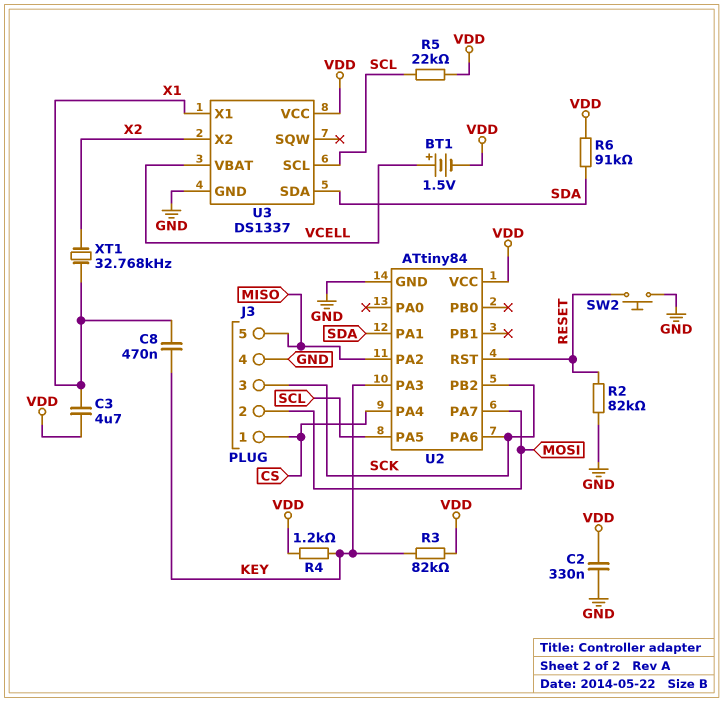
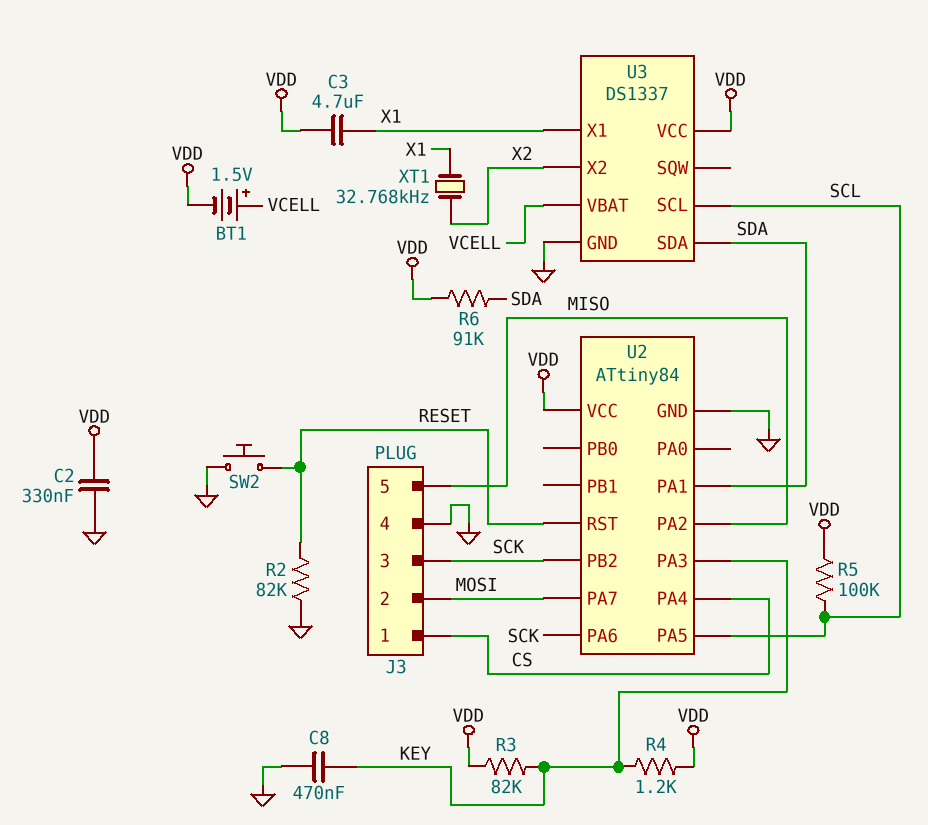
C8: 470nF (KEY, X1) -> 470nF (GND, KEY)
R5: 22k (SCL, VDD) -> 100k (SCL, VDD)

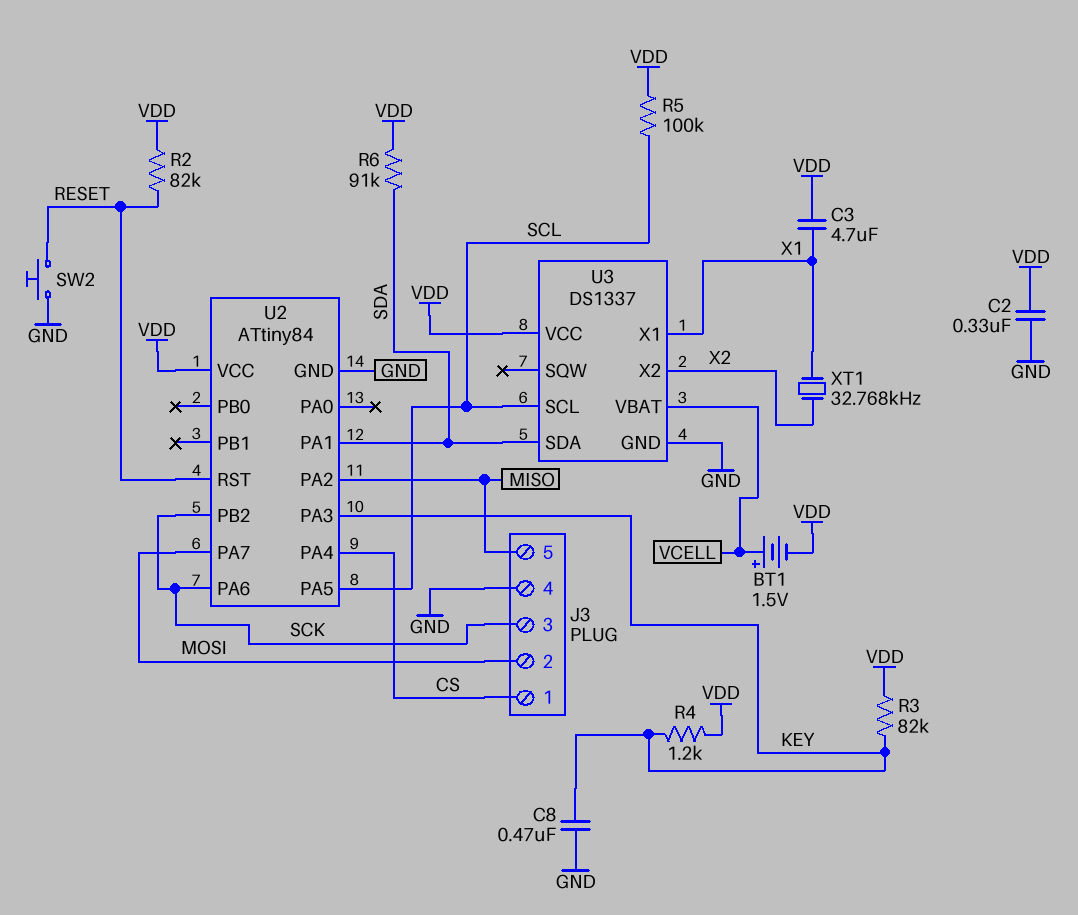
R2: 82k (GND, RESET) -> 82k (RESET, VDD)

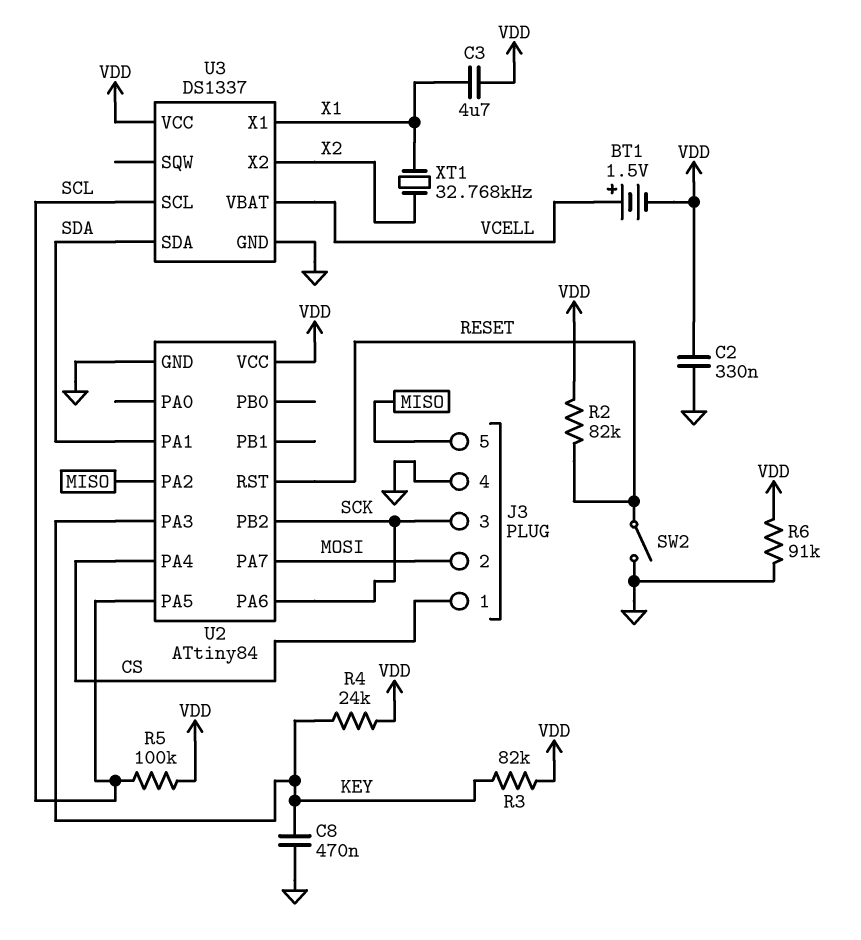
R4: 1.2k (KEY, VDD) -> 24k (KEY, VDD)
R6: 91k (SDA, VDD) -> 91k (GND, VDD)
SW2: button (GND, RESET) -> switch (GND, RESET)

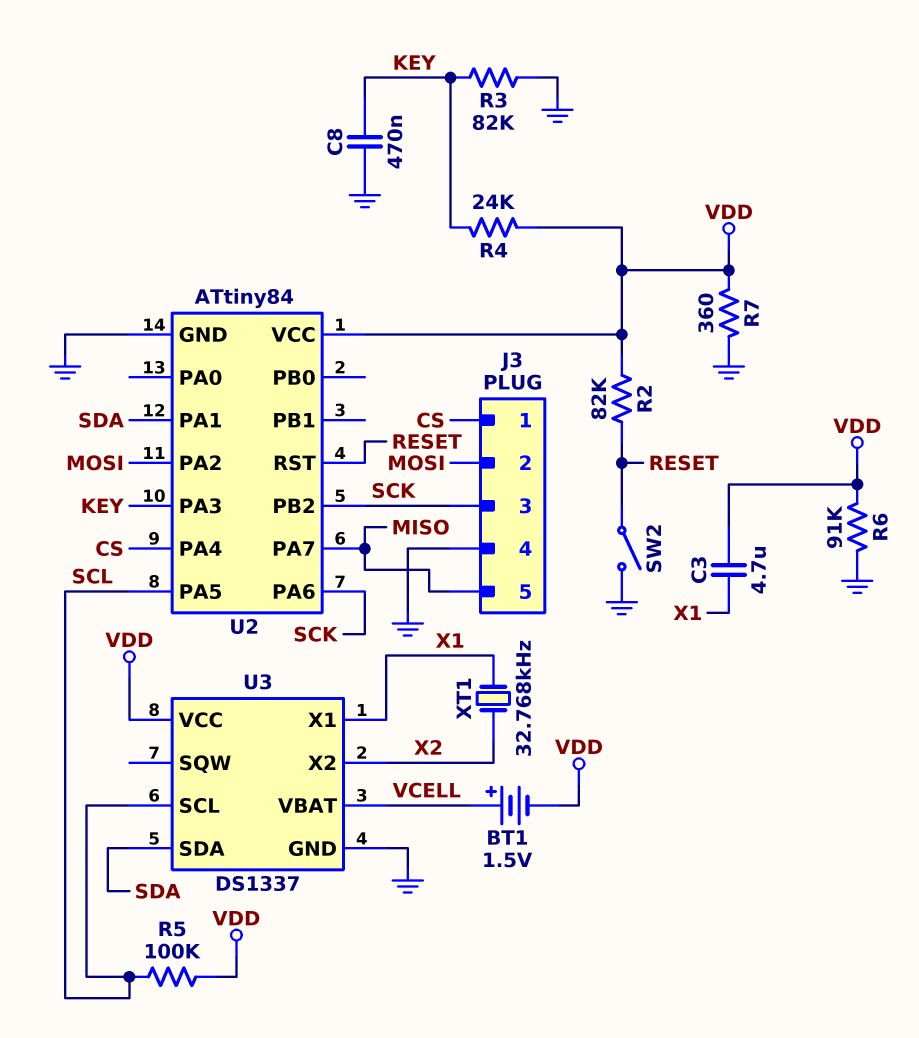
C2: 330nF (GND, VDD) -> none
R3: 82k (KEY, VDD) -> 82k (GND, KEY)
R7: none -> 360 (GND, VDD)
U2 pin PA2: MISO -> MOSI
U2 pin PA7: MOSI -> MISO

